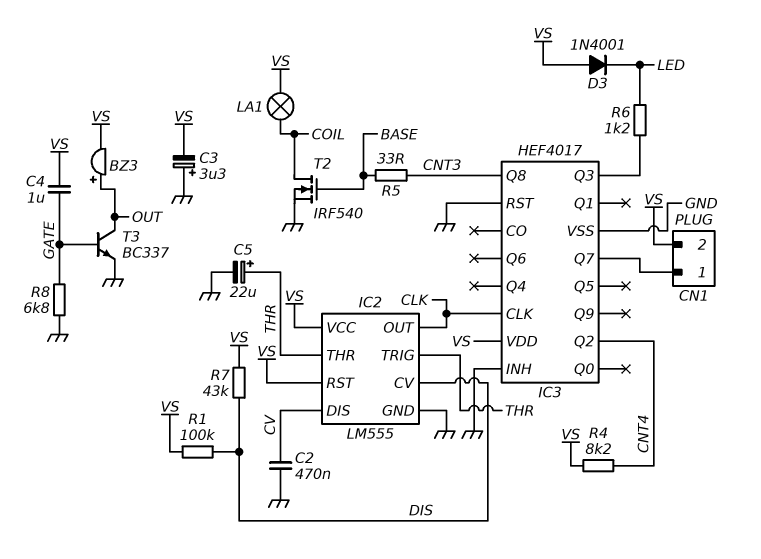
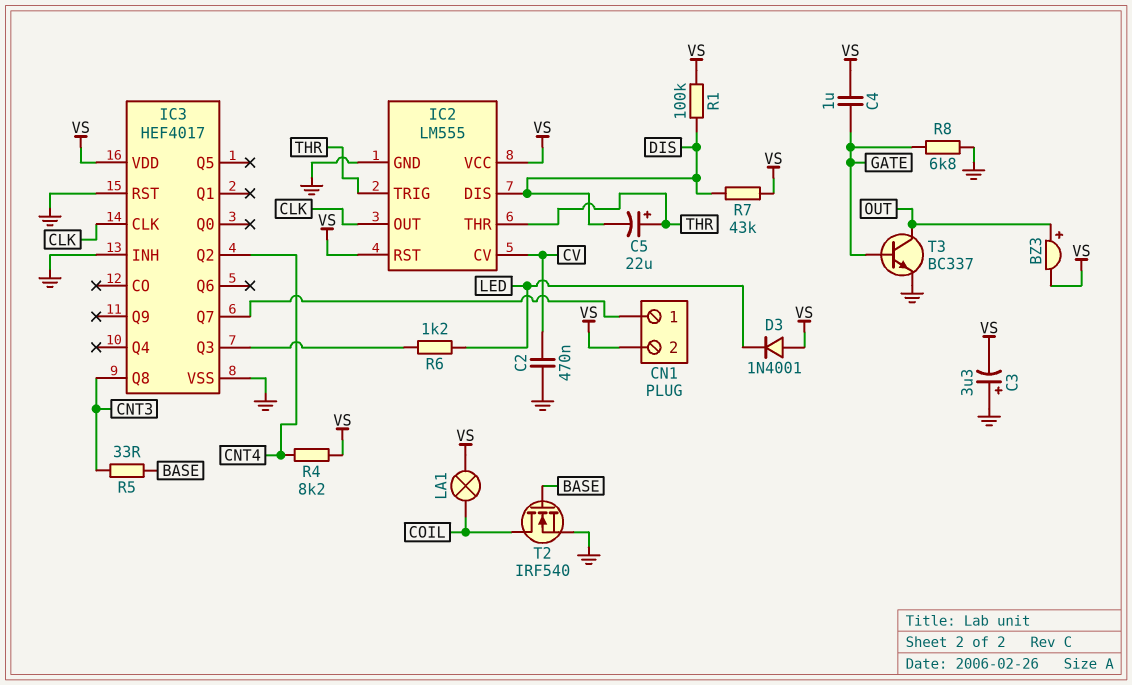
C5: 22uF (plus THR, minus GND) -> 22uF (plus THR, minus DIS)
IC2 pin CV: DIS -> CV
IC2 pin DIS: CV -> DIS

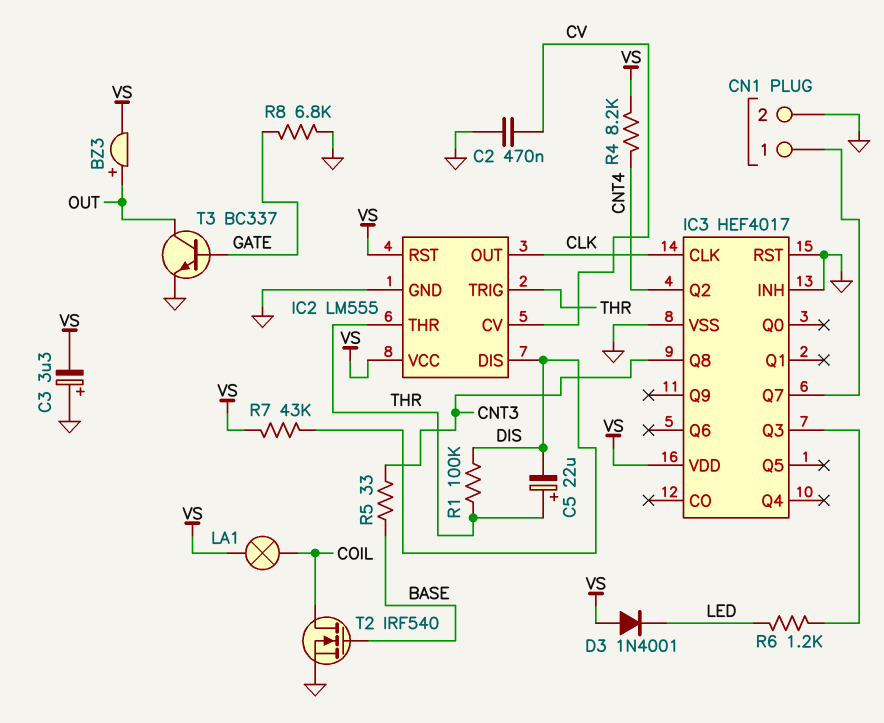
C4: 1uF (GATE, VS) -> none
CN1 pin 2: VS -> GND
R1: 100k (DIS, VS) -> 100k (DIS, THR)

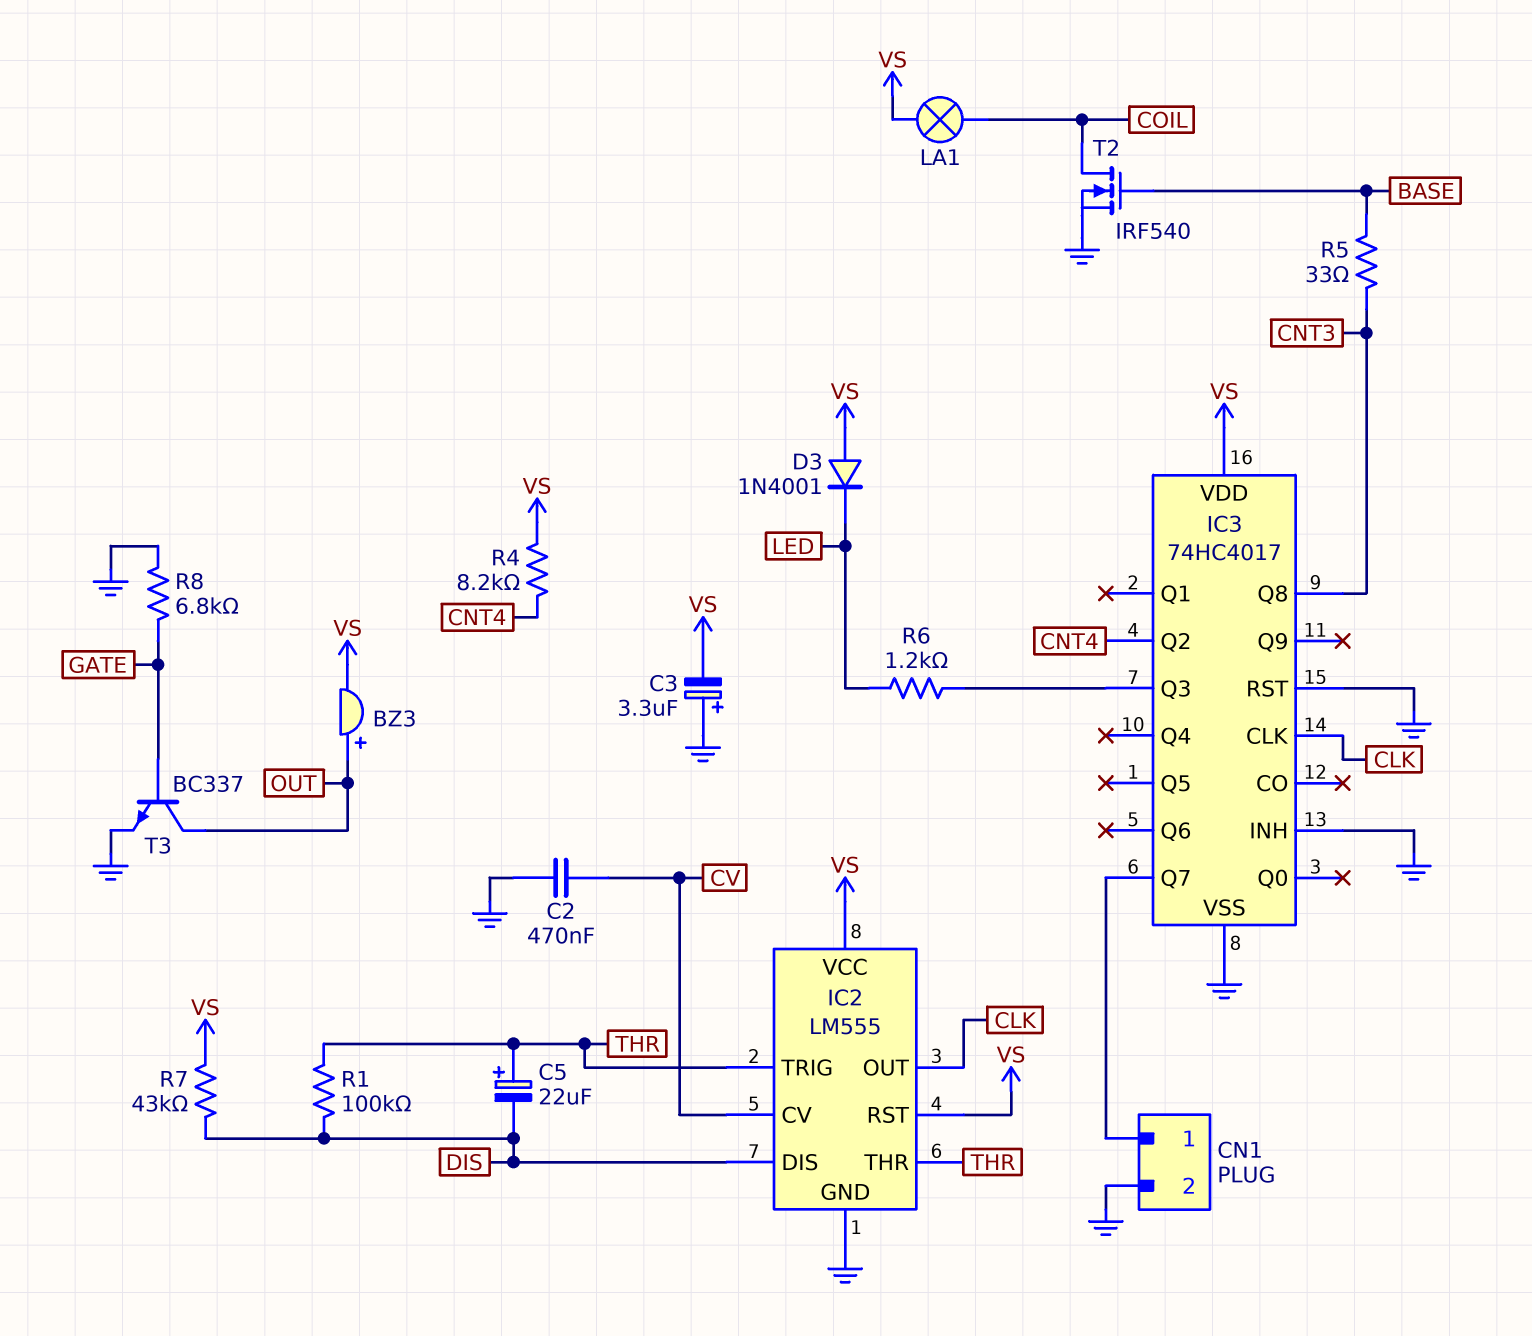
IC3: HEF4017 -> 74HC4017

